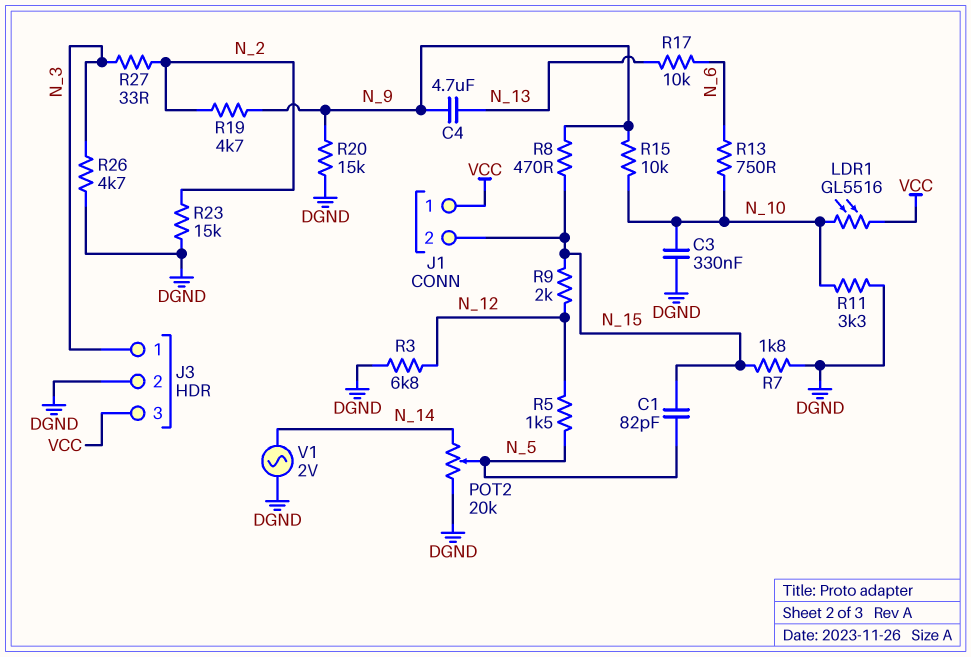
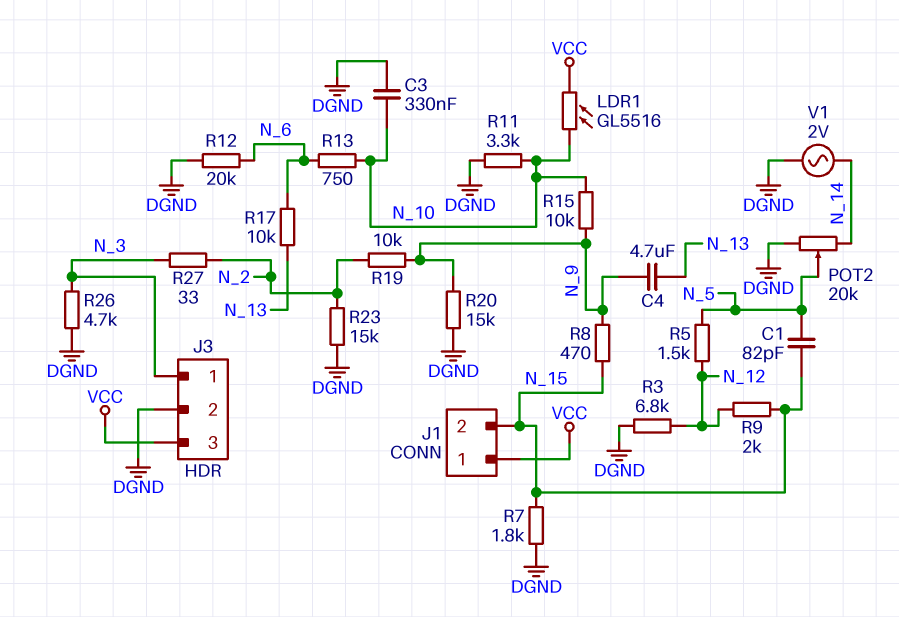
R12: none -> 20k (DGND, N_6)
R19: 4.7k (N_2, N_9) -> 10k (N_2, N_9)

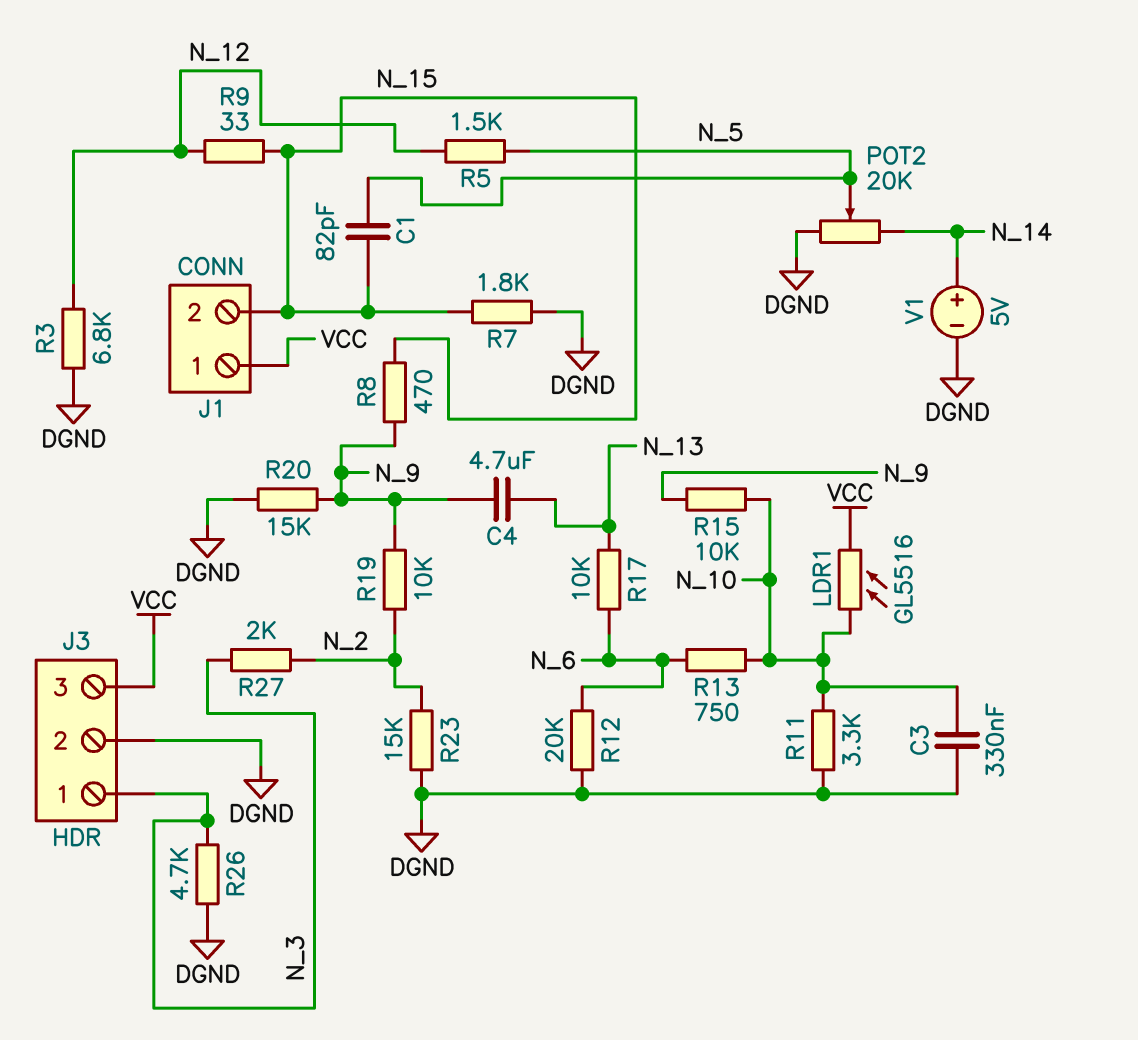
R9: 2k (N_12, N_15) -> 33 (N_12, N_15)
R27: 33 (N_2, N_3) -> 2k (N_2, N_3)
V1: AC 2V (DGND, N_14) -> 5V (plus N_14, minus DGND)

